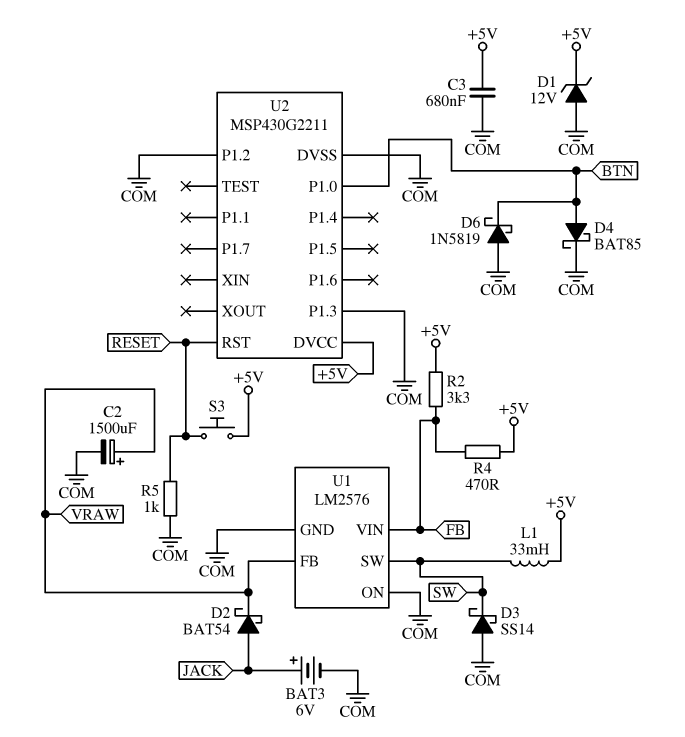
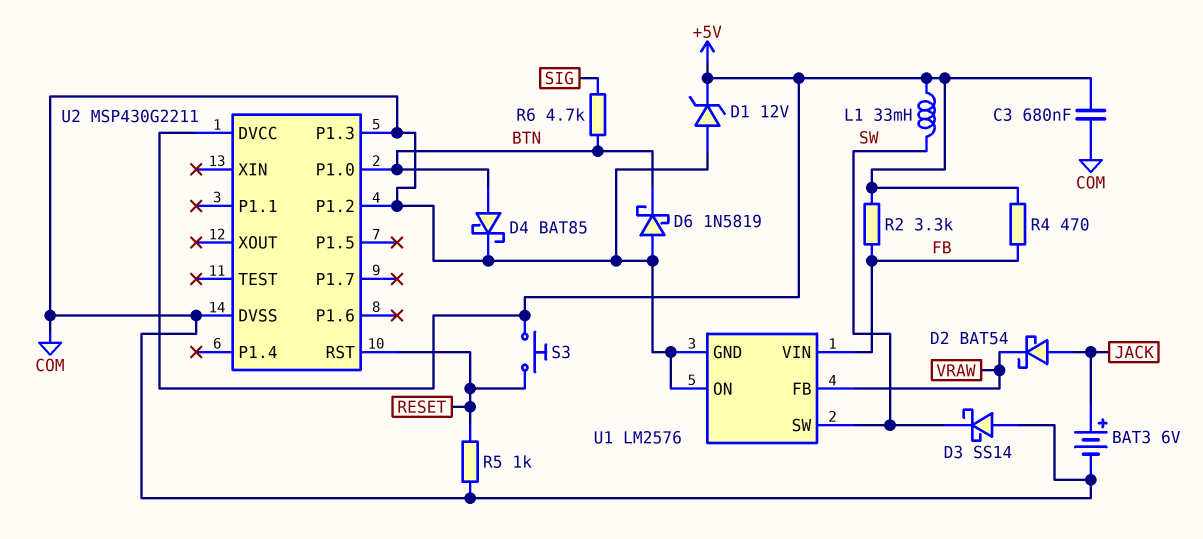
C2: 1500uF (plus VRAW, minus COM) -> none
R6: none -> 4.7k (BTN, SIG)

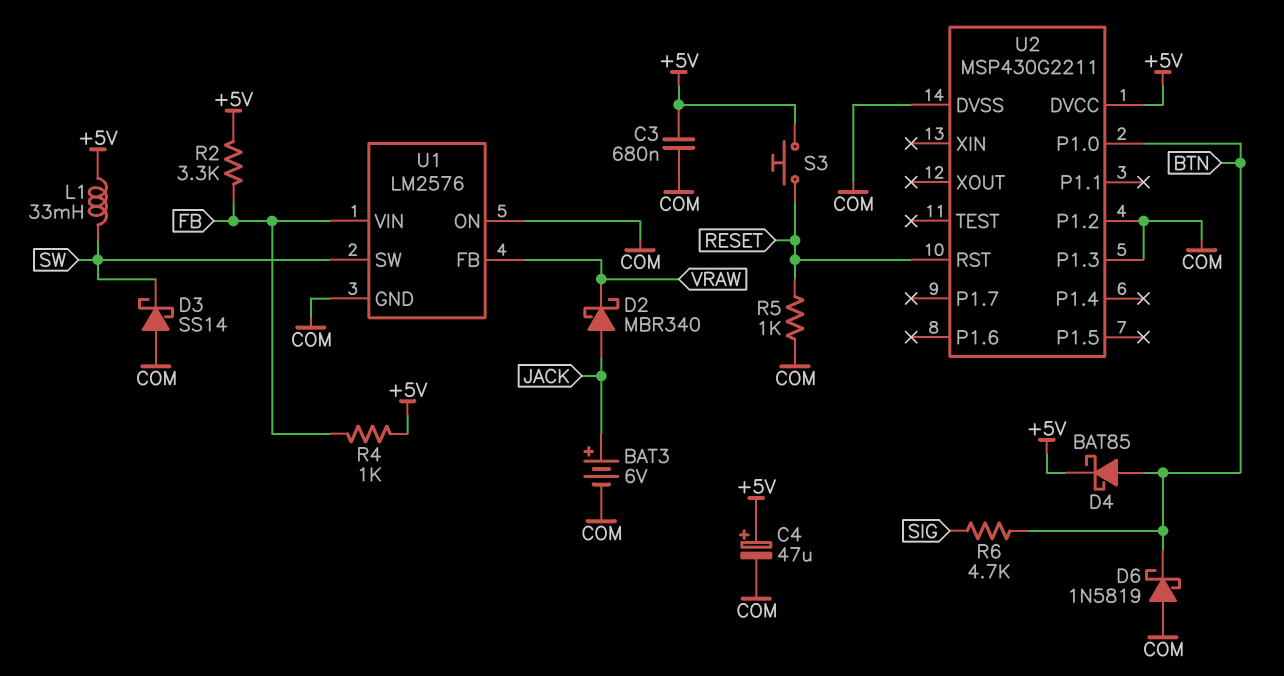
C4: none -> 47uF (plus +5V, minus COM)
D1: zener 12V (A COM, K +5V) -> none
D2: schottky BAT54 (A JACK, K VRAW) -> schottky MBR340 (A JACK, K VRAW)
D4: schottky BAT85 (A BTN, K COM) -> schottky BAT85 (A BTN, K +5V)
R4: 470 (+5V, FB) -> 1k (+5V, FB)

